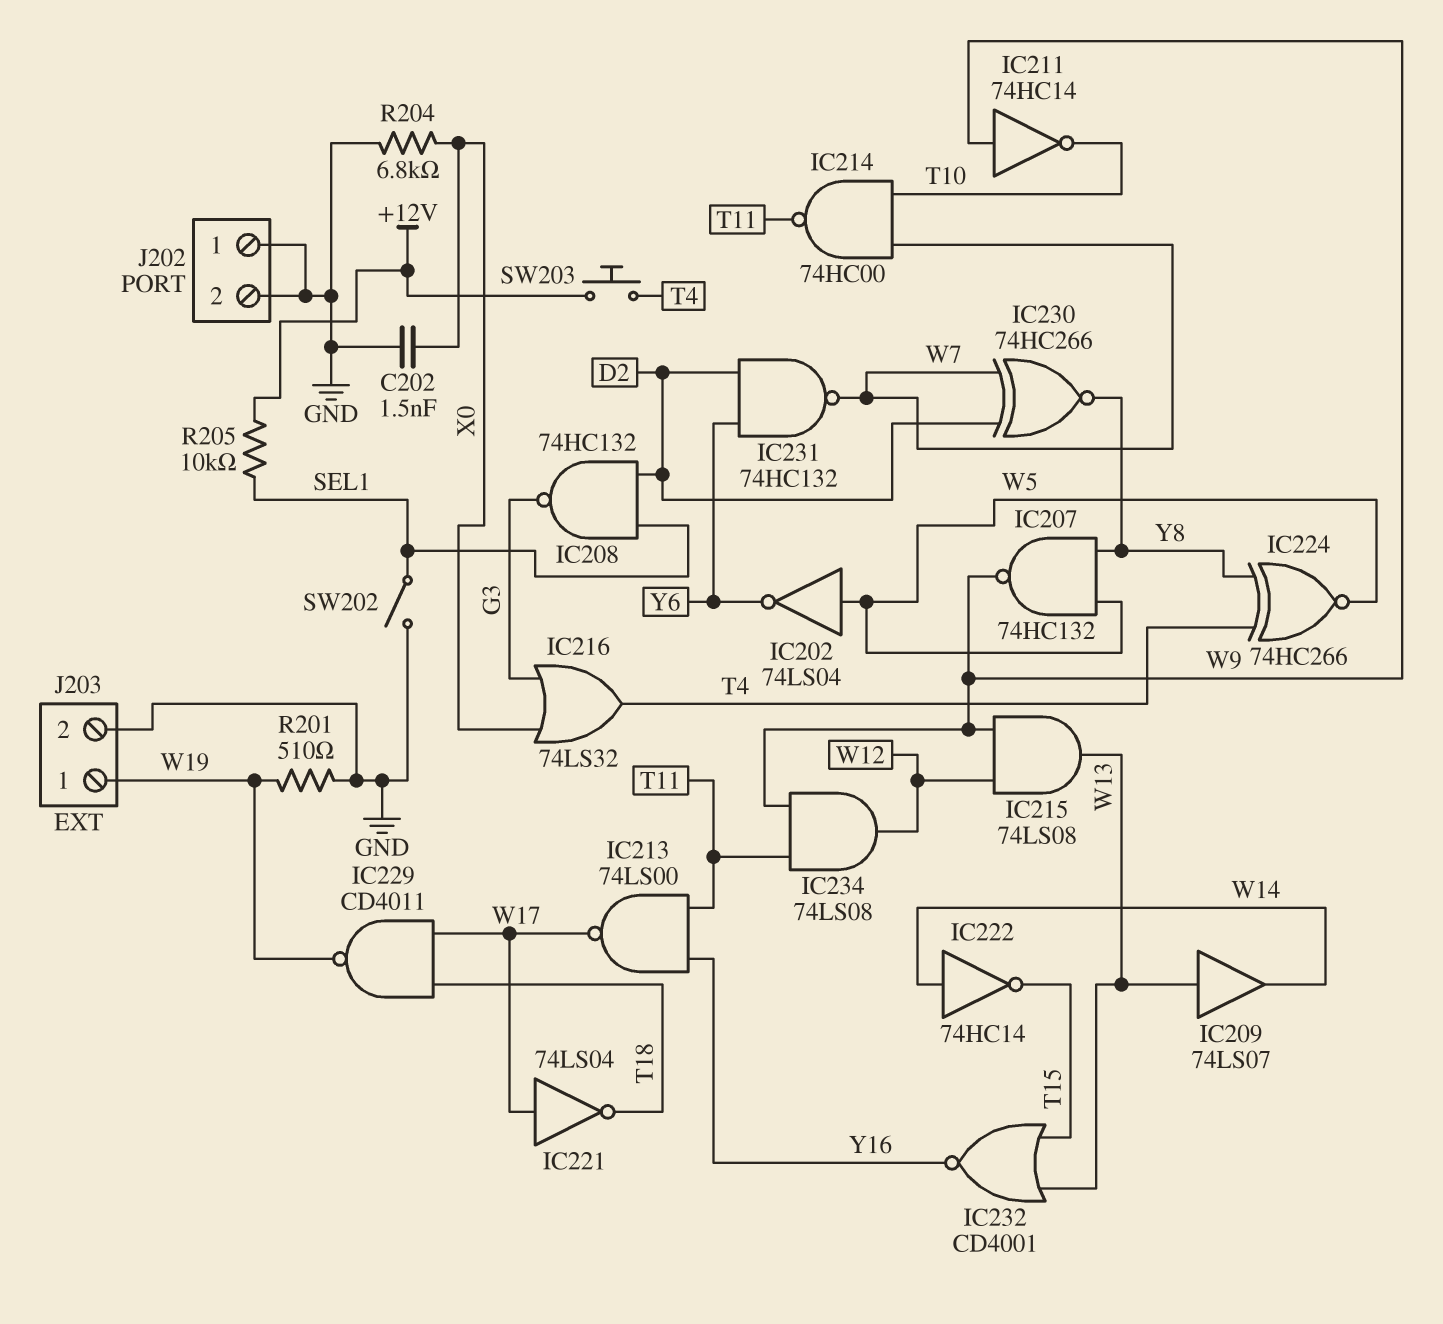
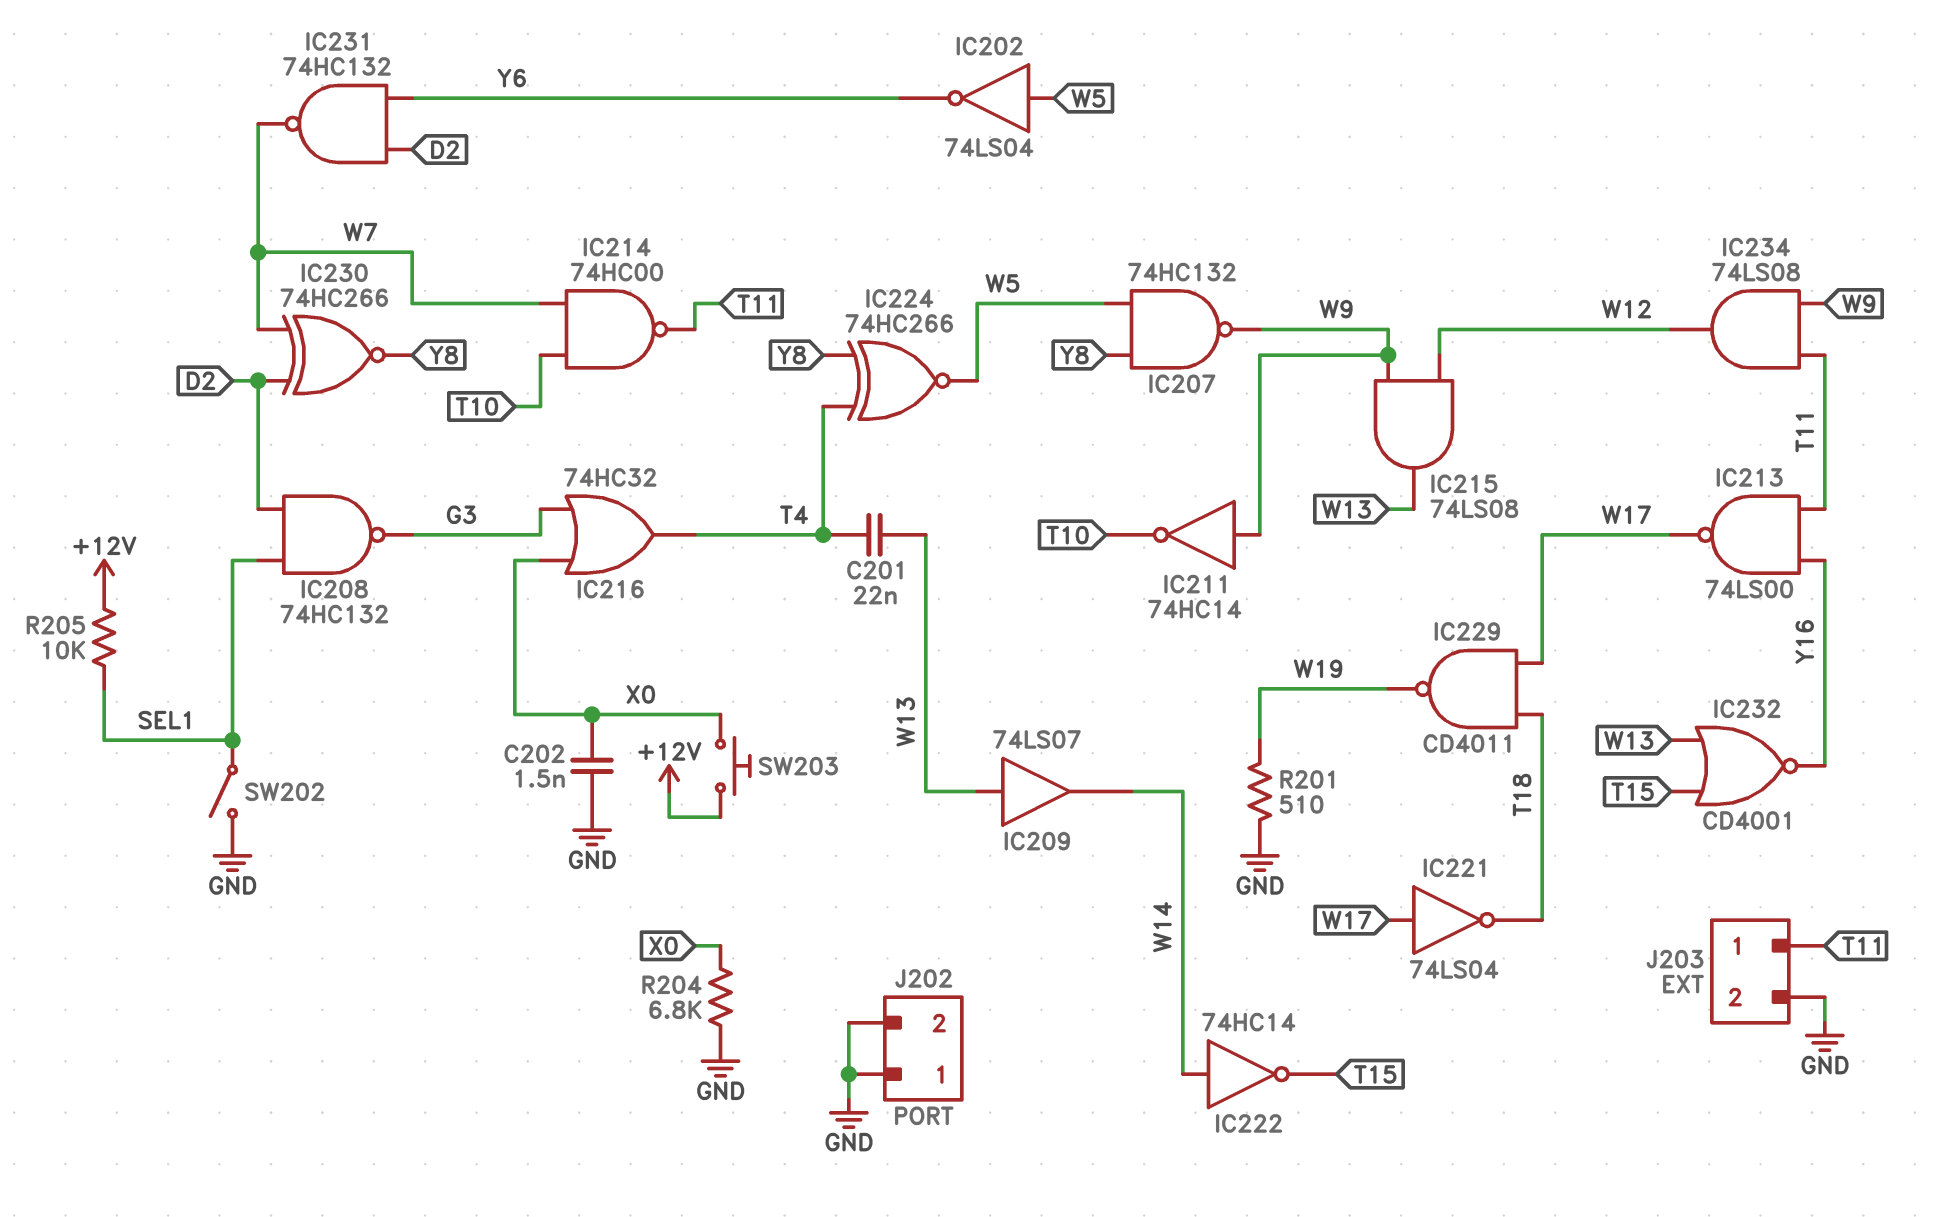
C201: none -> 22nF (T4, W13)
IC216: OR 74LS32 (in G3, in X0, out T4) -> OR 74HC32 (in G3, in X0, out T4)
J203 pin 1: W19 -> T11
SW203: button (+12V, T4) -> button (+12V, X0)

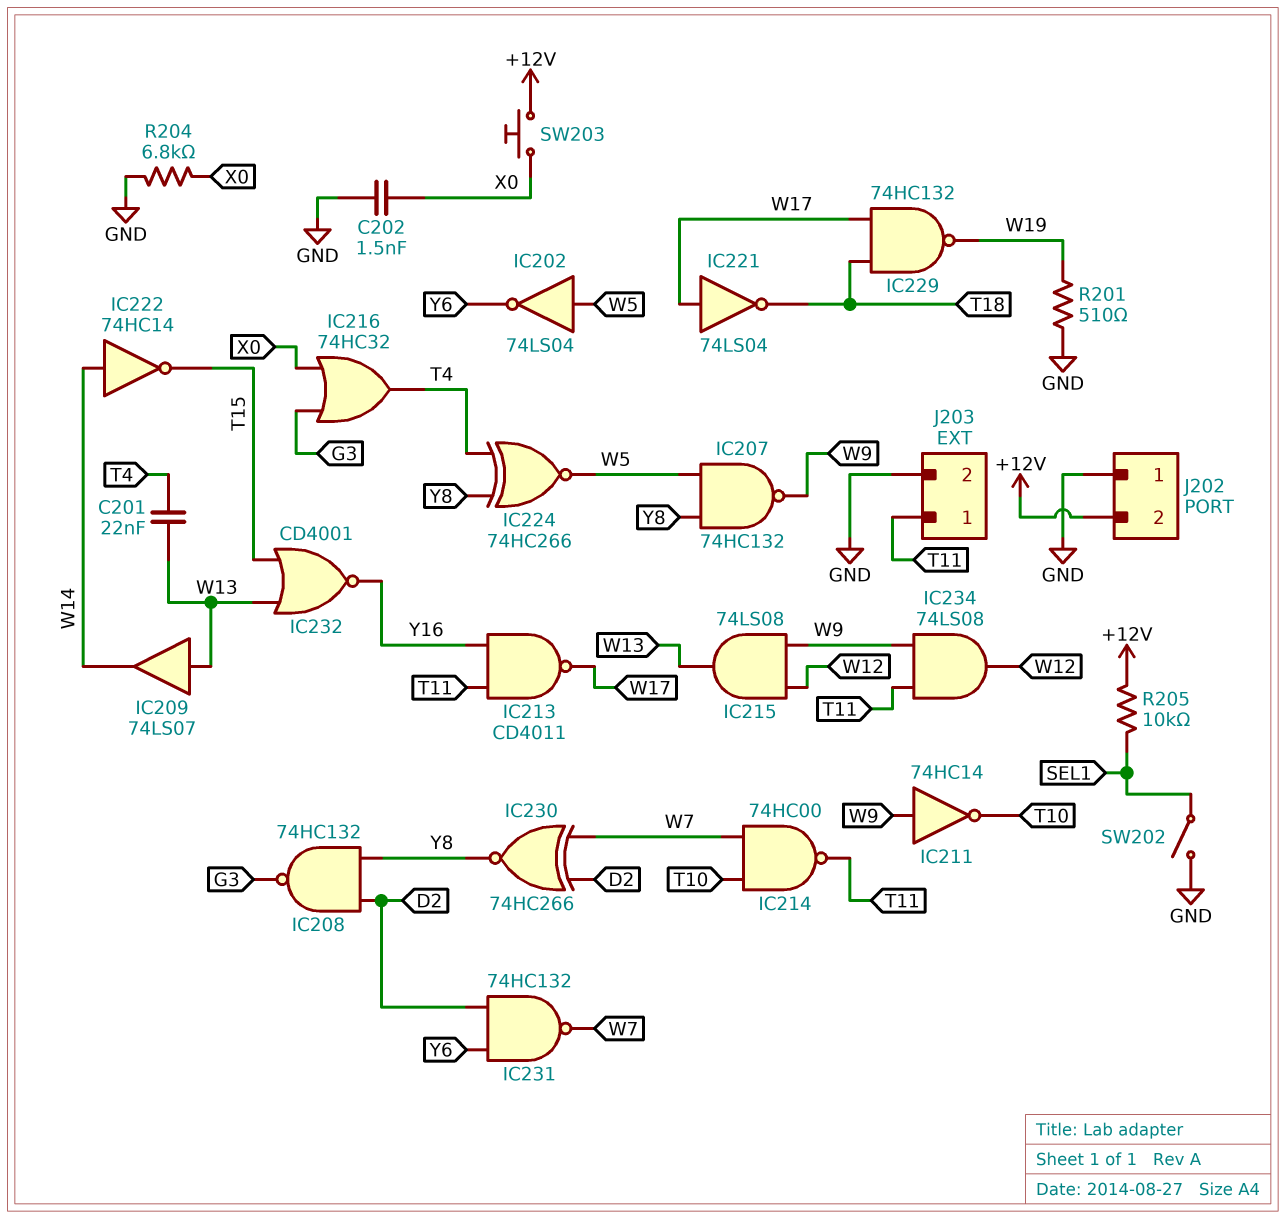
IC208: NAND 74HC132 (in D2, in SEL1, out G3) -> NAND 74HC132 (in D2, in Y8, out G3)
IC213: NAND 74LS00 (in T11, in Y16, out W17) -> NAND CD4011 (in T11, in Y16, out W17)
IC229: NAND CD4011 (in T18, in W17, out W19) -> NAND 74HC132 (in T18, in W17, out W19)
J202 pin 2: GND -> +12V

